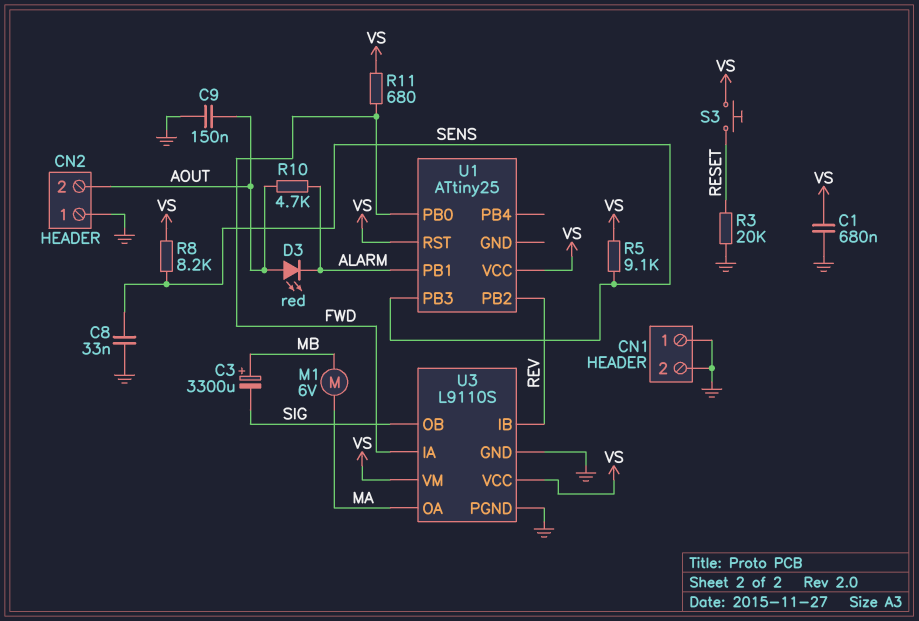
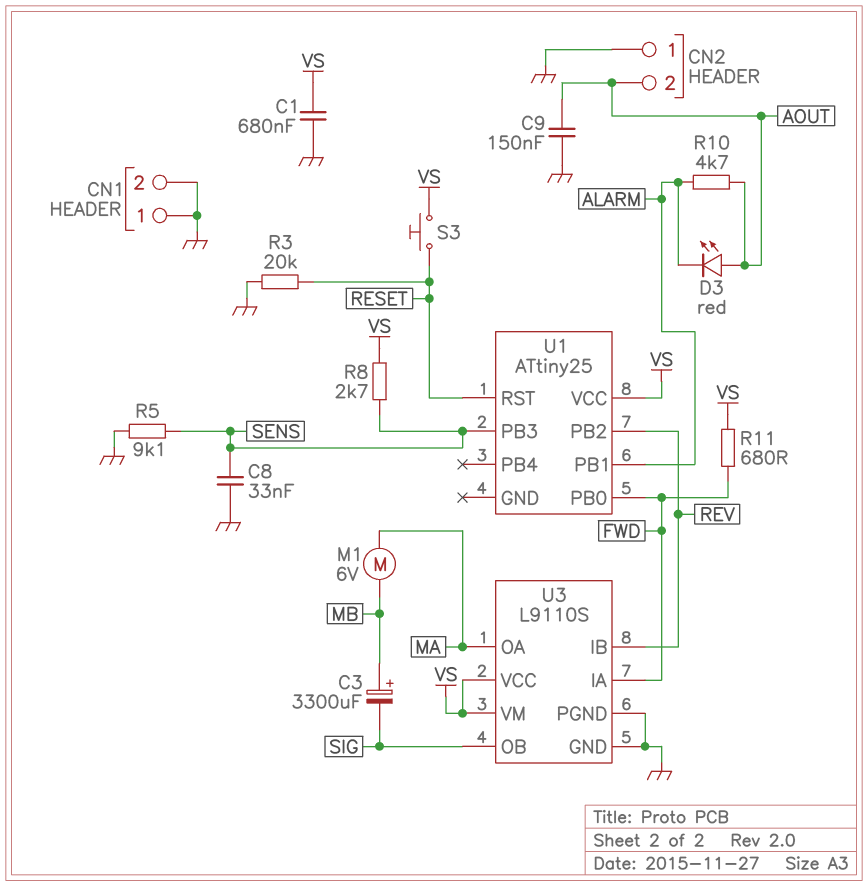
R5: 9.1k (SENS, VS) -> 9.1k (GND, SENS)
R8: 8.2k (SENS, VS) -> 2.7k (SENS, VS)
U1 pin RST: VS -> RESET

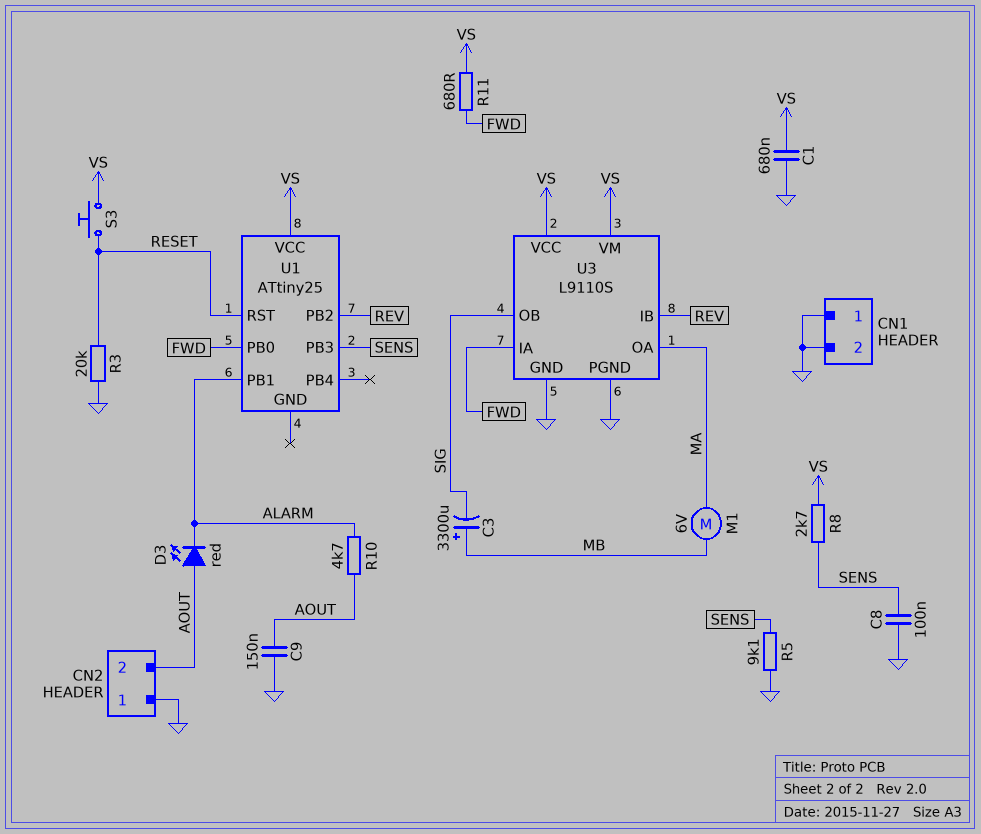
C8: 33nF (GND, SENS) -> 100nF (GND, SENS)

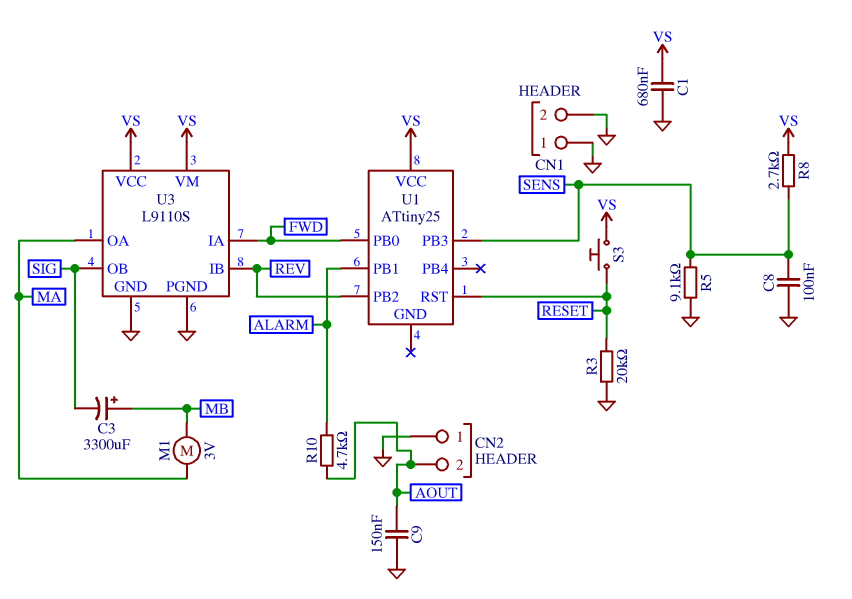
D3: LED red (A AOUT, K ALARM) -> none
M1: motor 6V (MA, MB) -> motor 3V (MA, MB)
R11: 680 (FWD, VS) -> none

